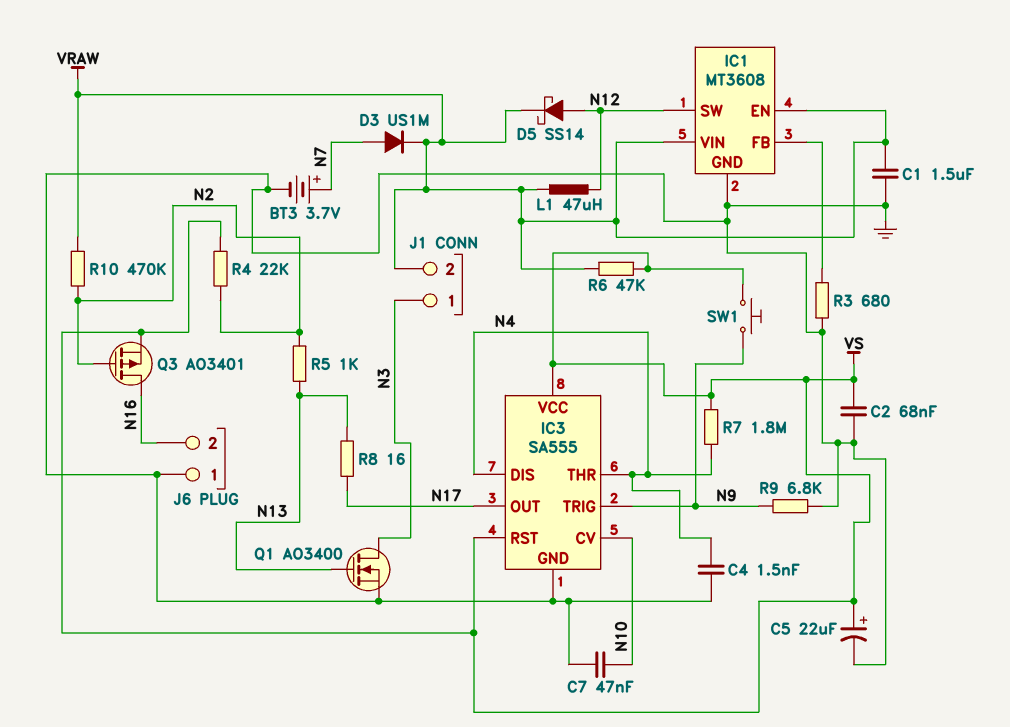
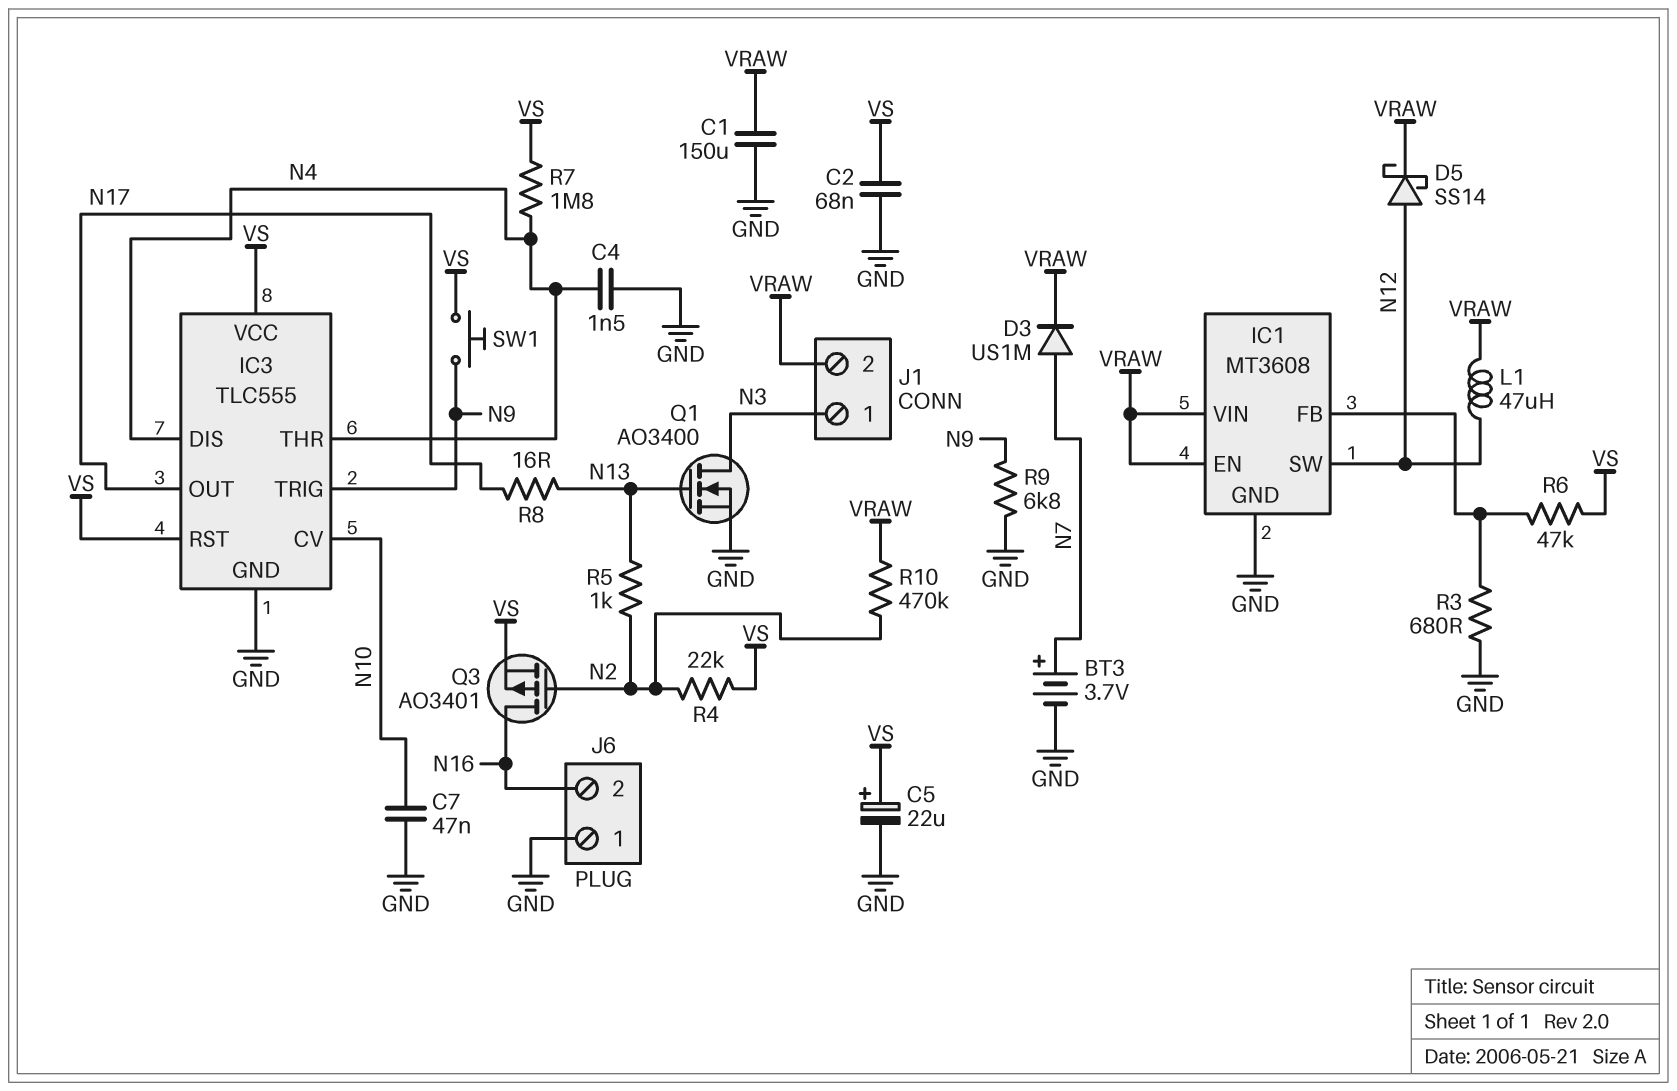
C1: 1.5uF (GND, VRAW) -> 150uF (GND, VRAW)
IC3: SA555 -> TLC555
R6: 47k (VRAW, VS) -> 47k (IC1/FB, VS)

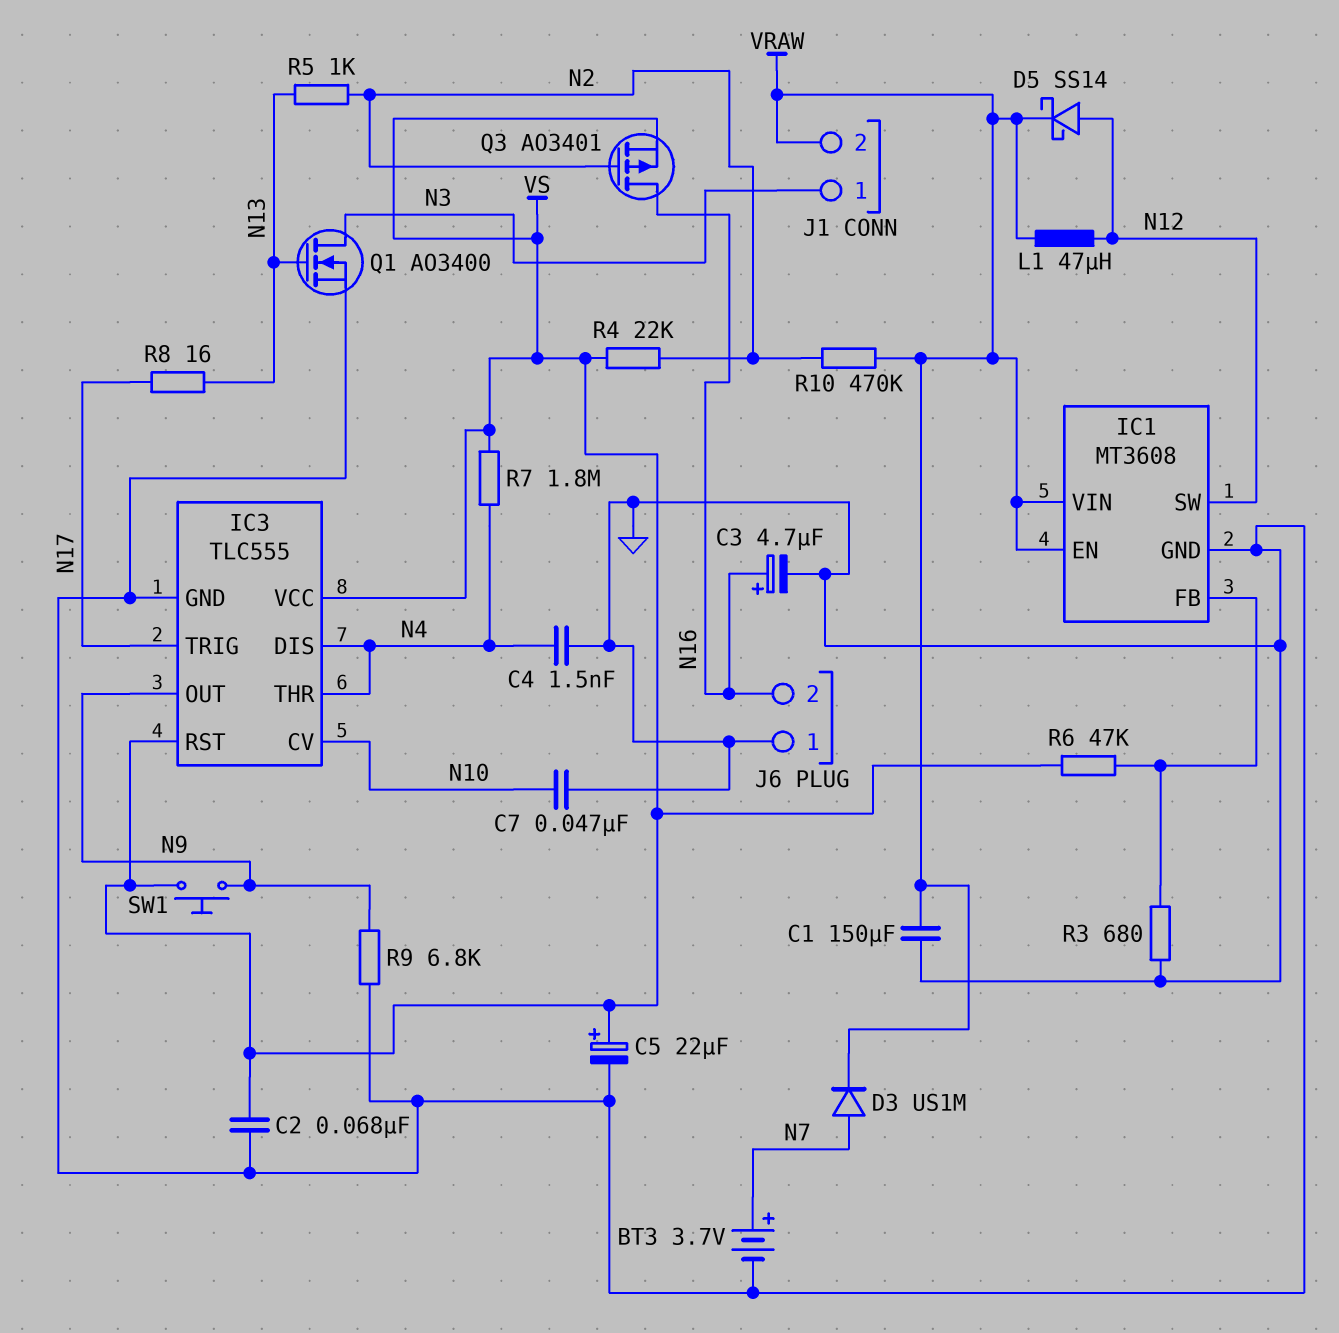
C3: none -> 4.7uF (plus N16, minus GND)
IC3 pin OUT: N17 -> N9
IC3 pin TRIG: N9 -> N17

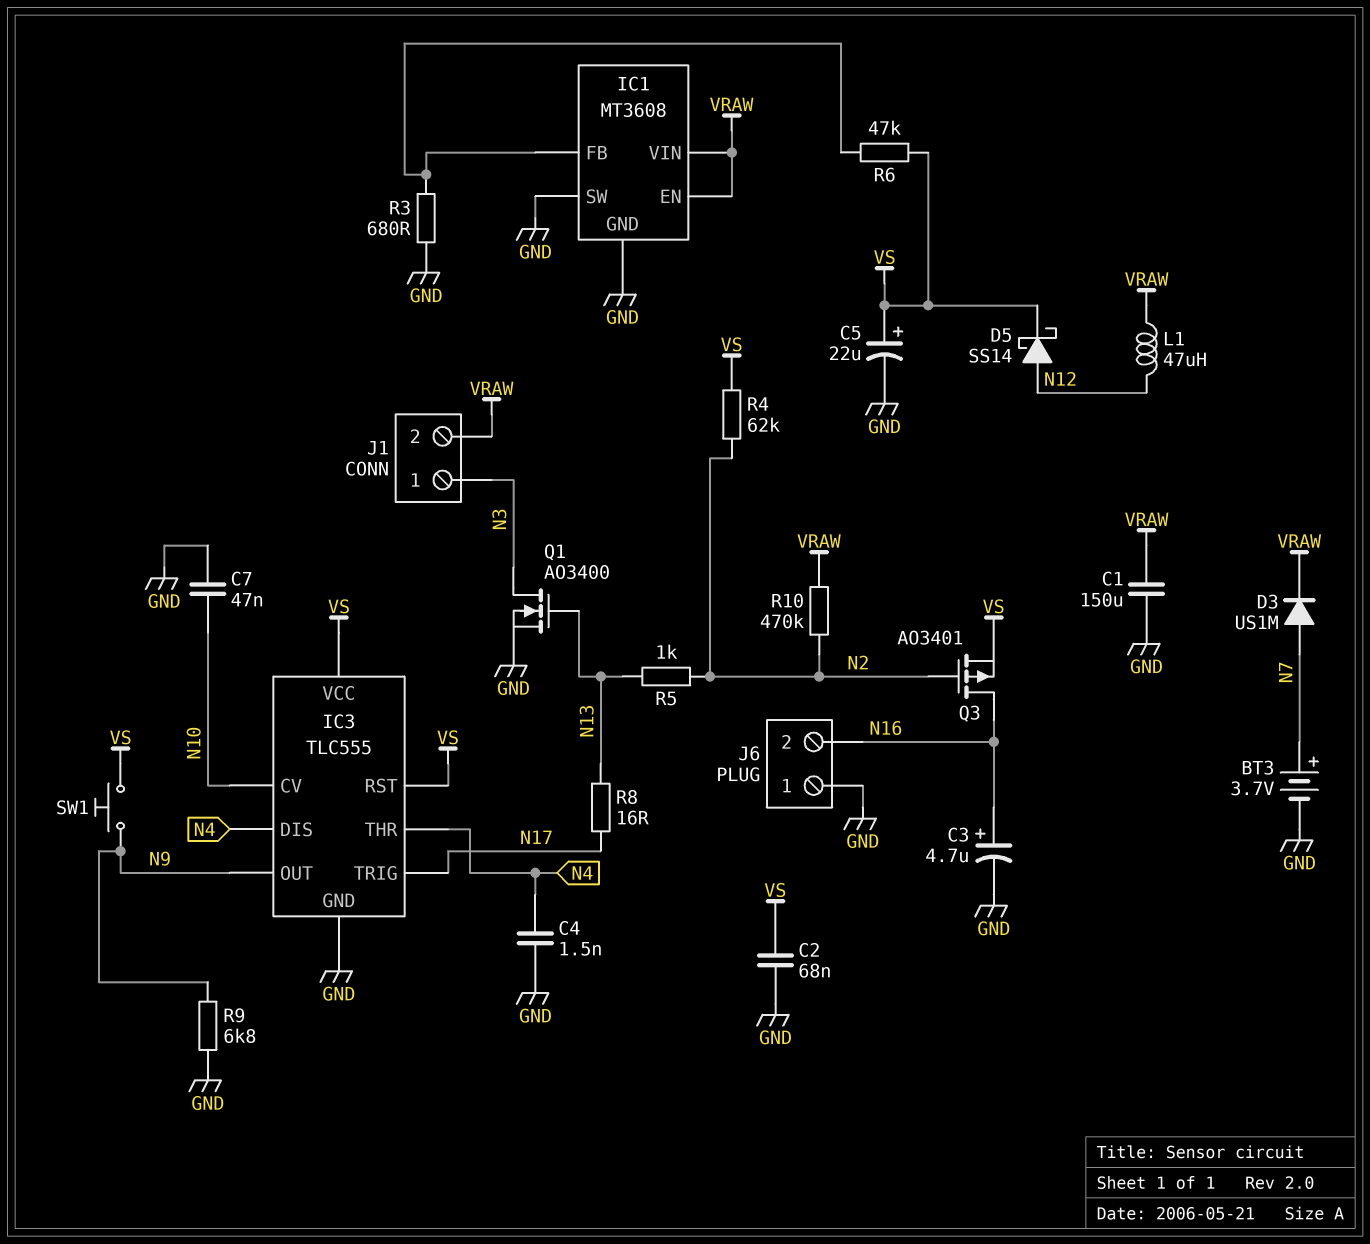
D5: schottky SS14 (A N12, K VRAW) -> schottky SS14 (A N12, K VS)
IC1 pin SW: N12 -> GND
R4: 22k (N2, VS) -> 62k (N2, VS)
R7: 1.8M (N4, VS) -> none

